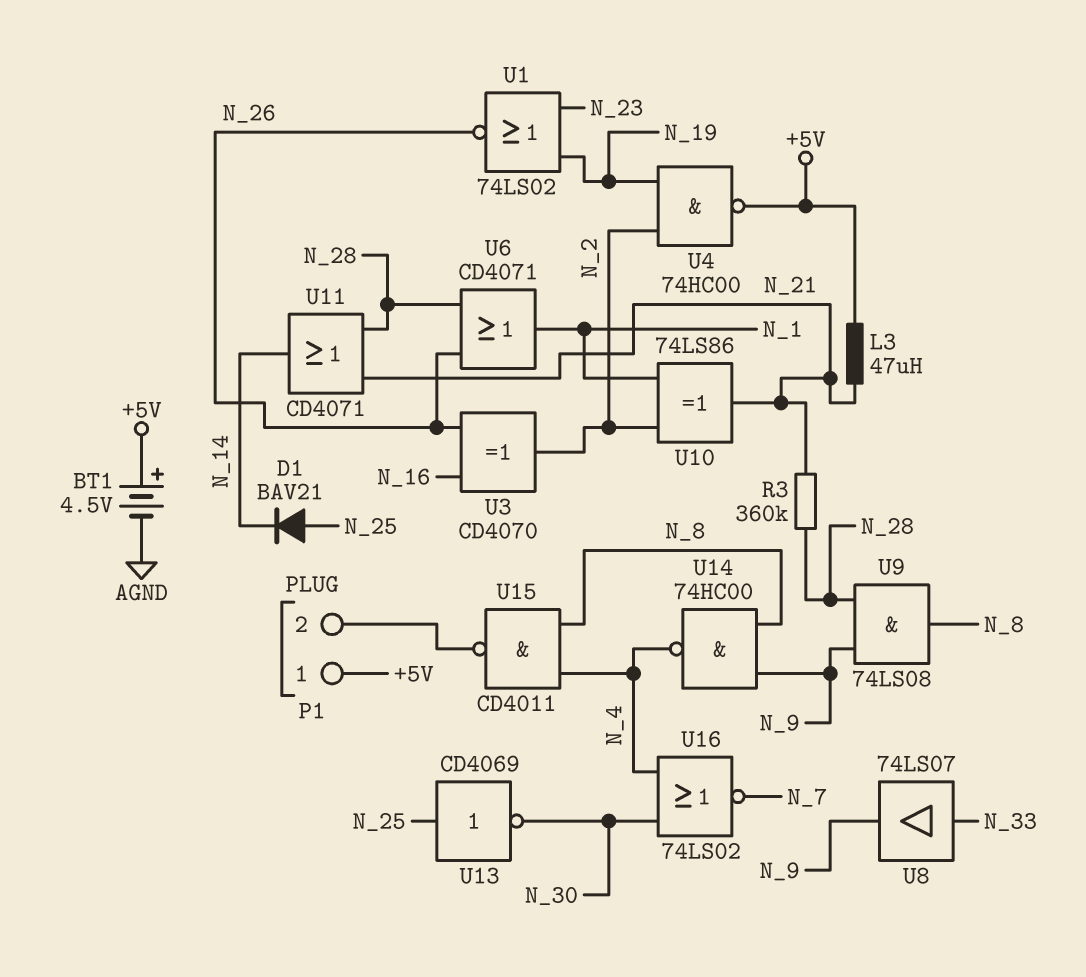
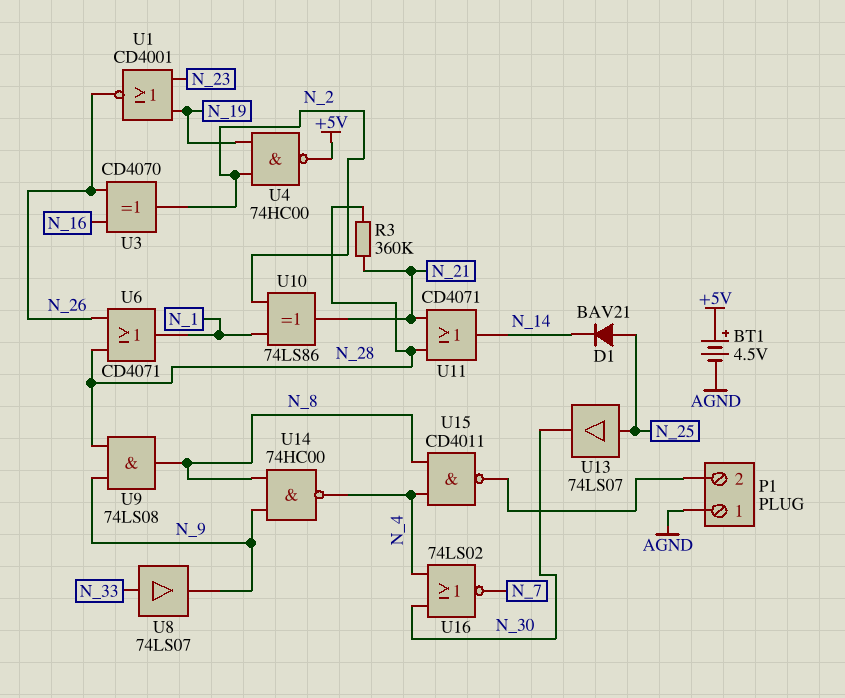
L3: 47uH (+5V, N_21) -> none
P1 pin 1: +5V -> AGND
U1: NOR 74LS02 (in N_19, in N_23, out N_26) -> NOR CD4001 (in N_19, in N_23, out N_26)
U13: NOT CD4069 (in N_25, out N_30) -> buffer 74LS07 (in N_25, out N_30)

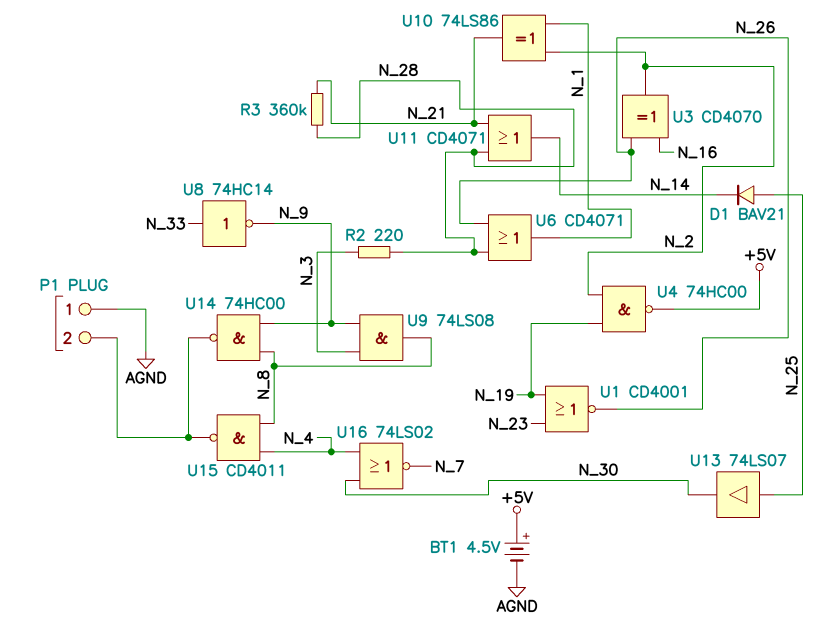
R2: none -> 220 (N_3, N_28)
U8: buffer 74LS07 (in N_33, out N_9) -> NOT 74HC14 (in N_33, out N_9)
U9: AND 74LS08 (in N_9, in N_28, out N_8) -> AND 74LS08 (in N_3, in N_9, out N_8)
U14: NAND 74HC00 (in N_8, in N_9, out N_4) -> NAND 74HC00 (in N_8, in N_9, out P1/2)

